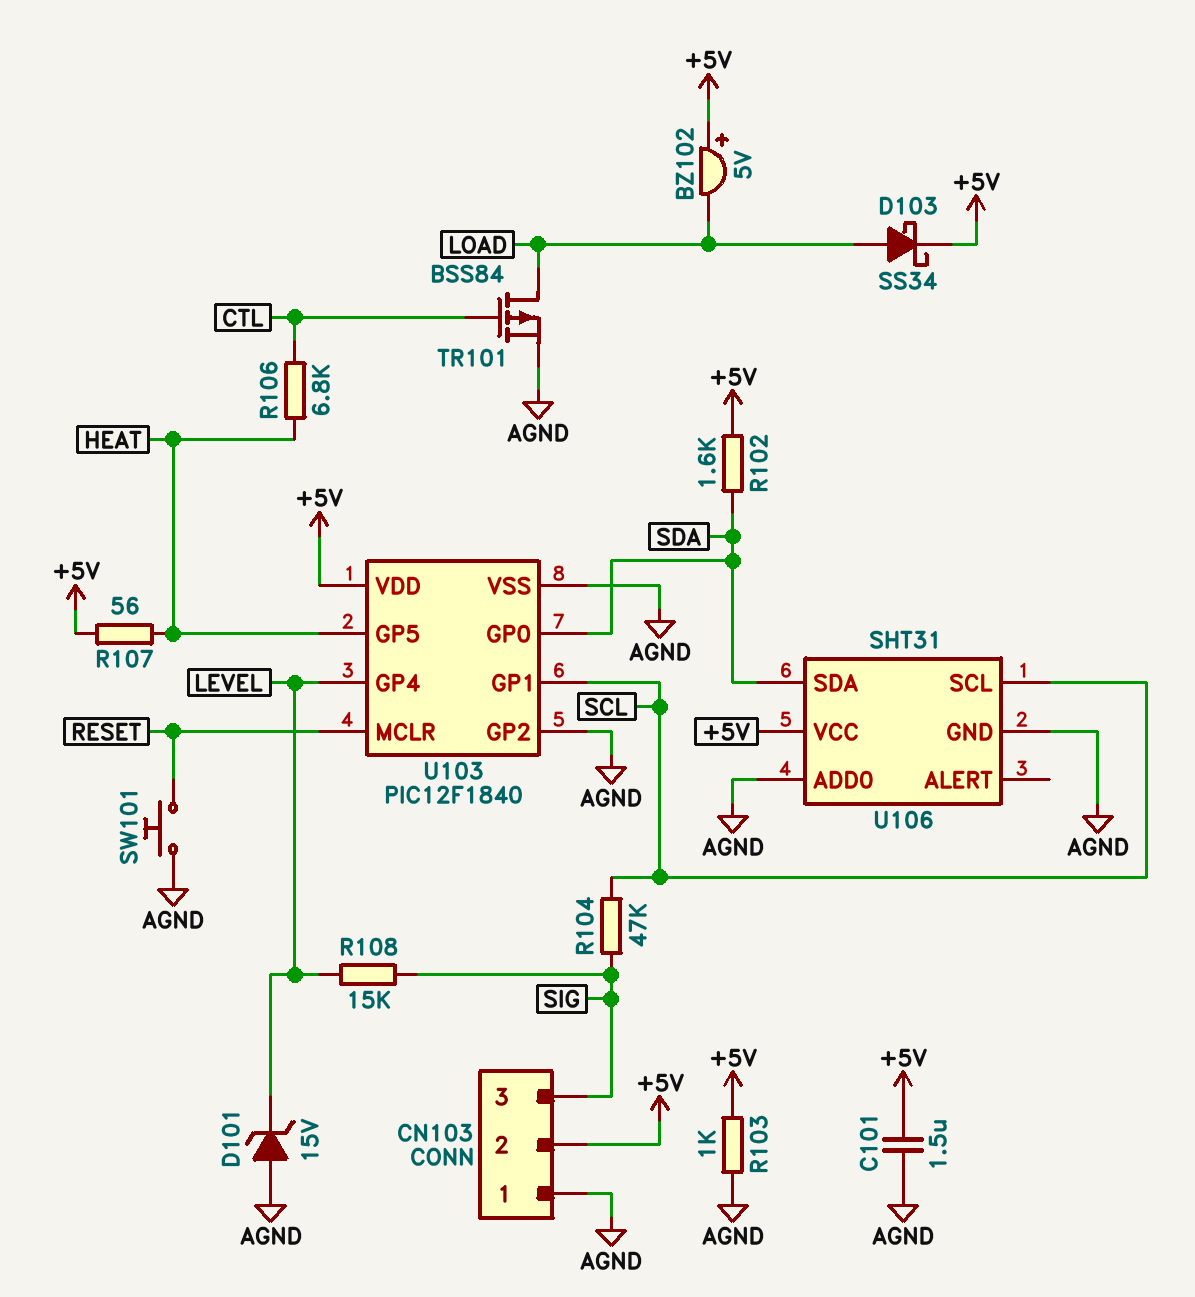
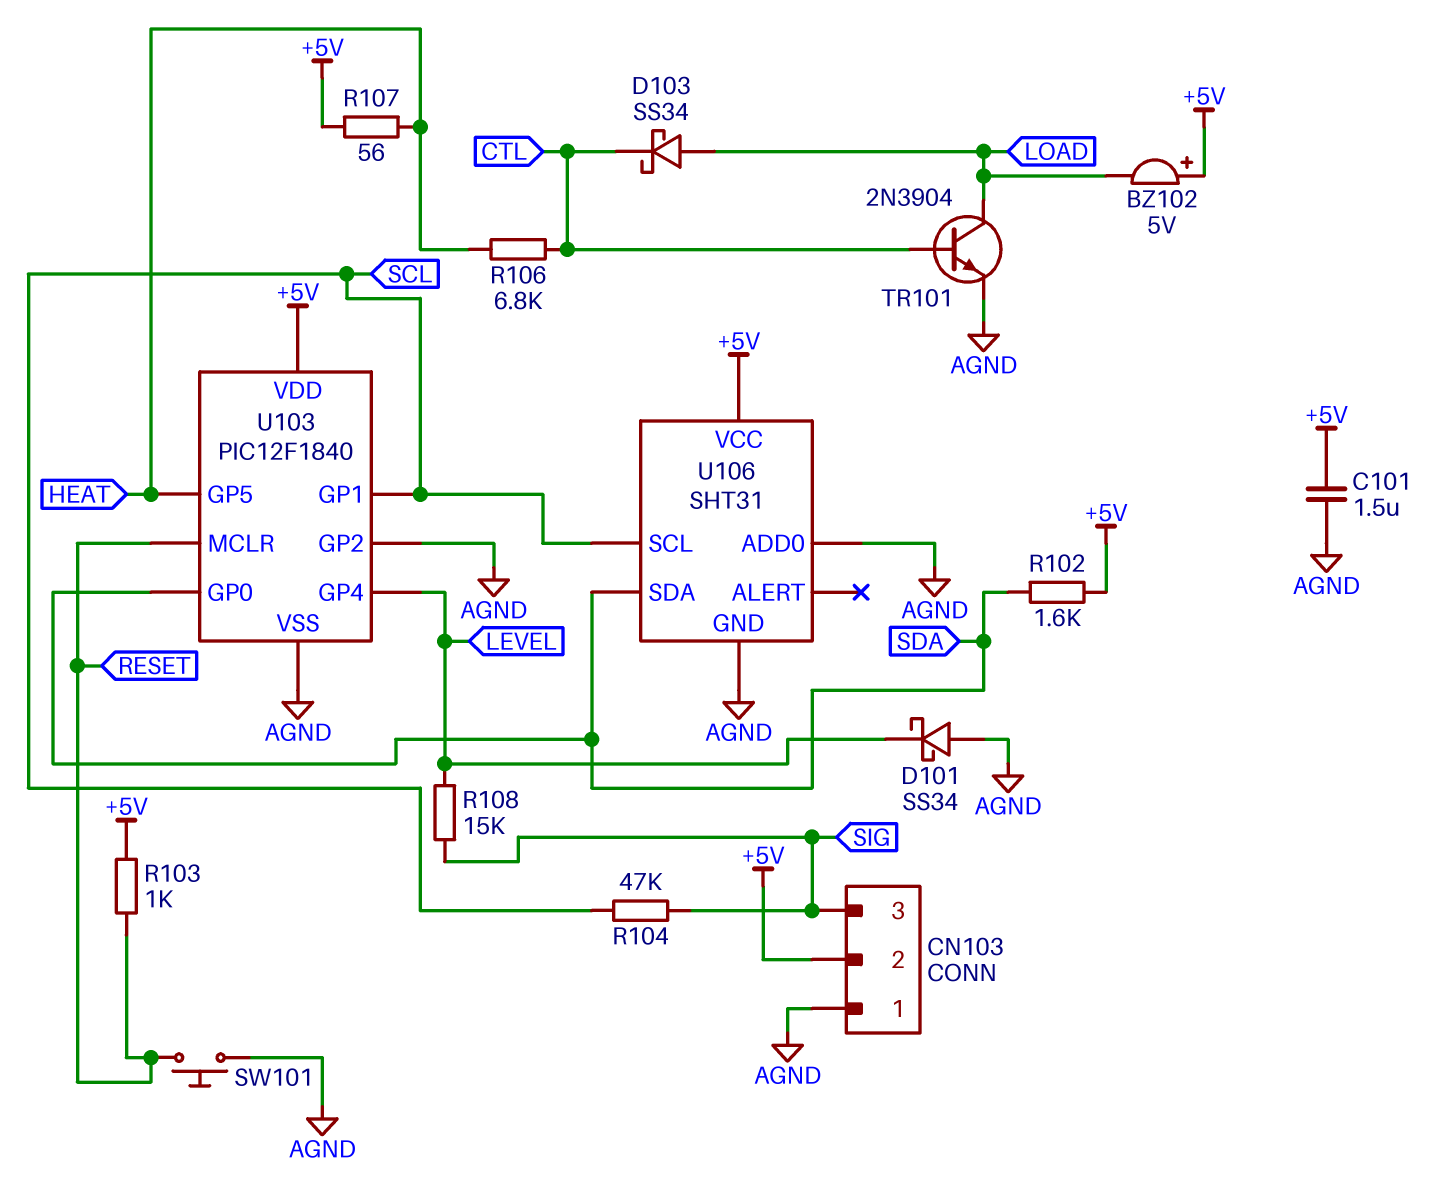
D101: zener 15V (A AGND, K LEVEL) -> schottky SS34 (A AGND, K LEVEL)
D103: schottky SS34 (A LOAD, K +5V) -> schottky SS34 (A LOAD, K CTL)
R103: 1k (+5V, AGND) -> 1k (+5V, RESET)
TR101: PMOS BSS84 (G CTL, D LOAD, S AGND) -> NPN 2N3904 (B CTL, C LOAD, E AGND)

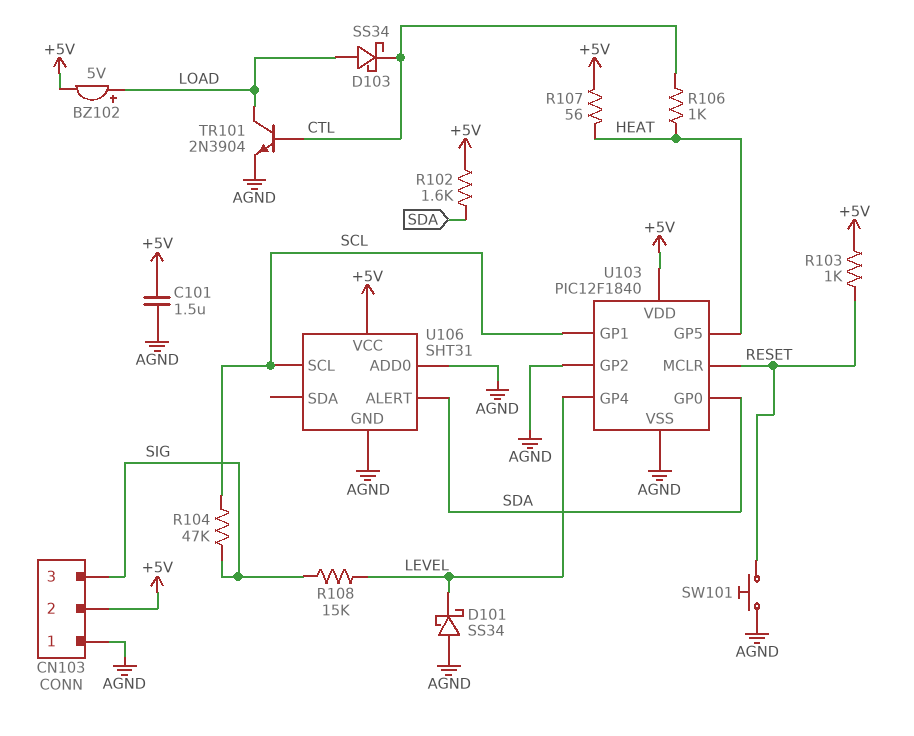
BZ102: buzzer 5V (plus +5V, minus LOAD) -> buzzer 5V (plus LOAD, minus +5V)
R106: 6.8k (CTL, HEAT) -> 1k (CTL, HEAT)
U106 pin ALERT: none -> SDA
U106 pin SDA: SDA -> none

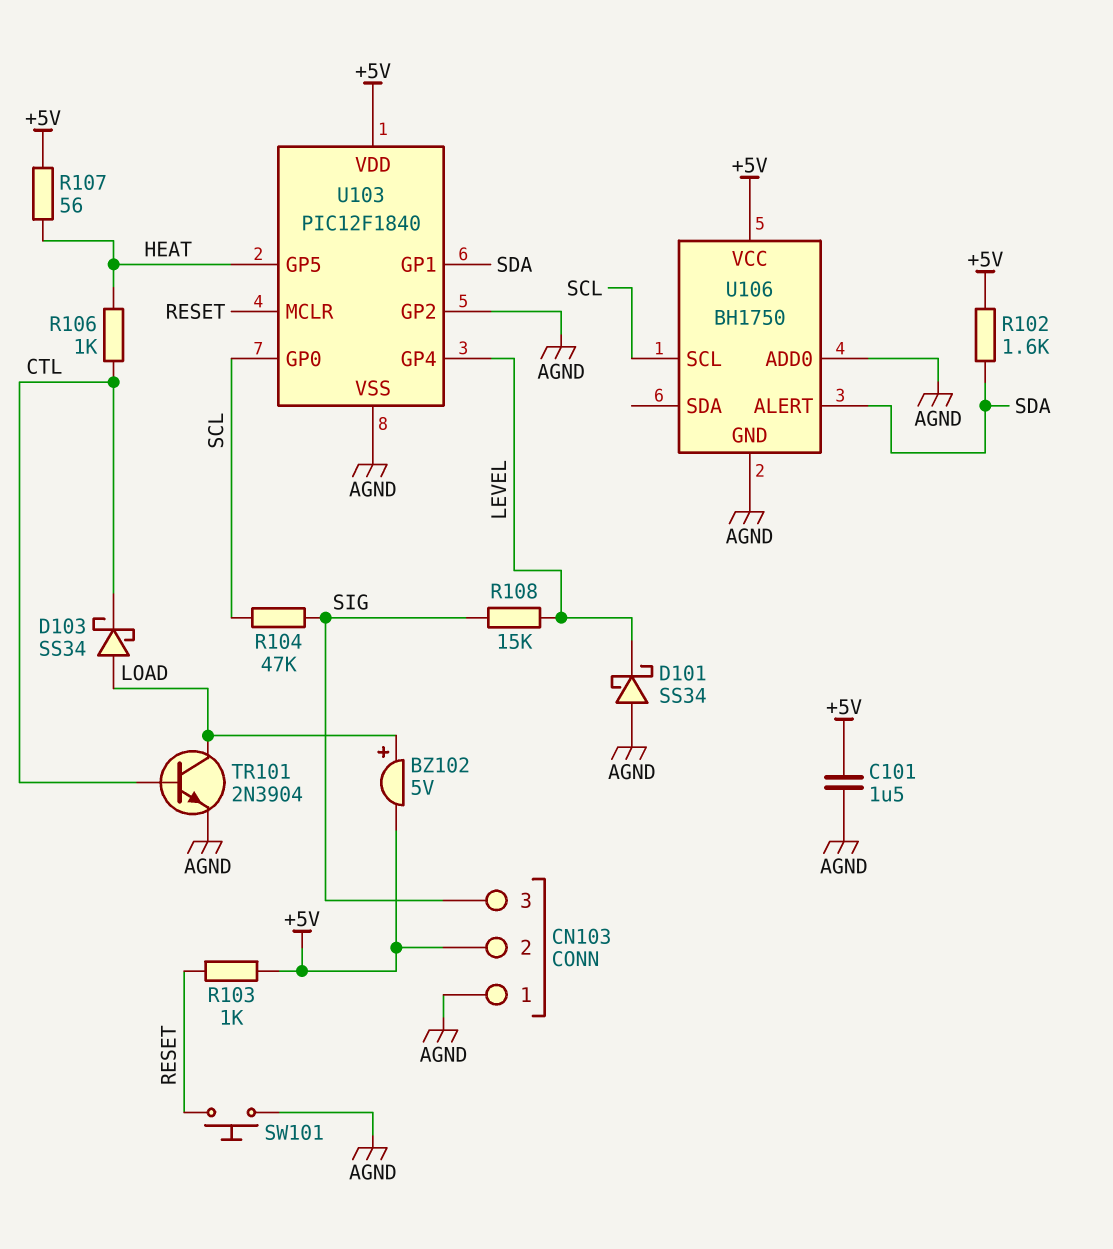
U103 pin GP0: SDA -> SCL
U103 pin GP1: SCL -> SDA
U106: SHT31 -> BH1750

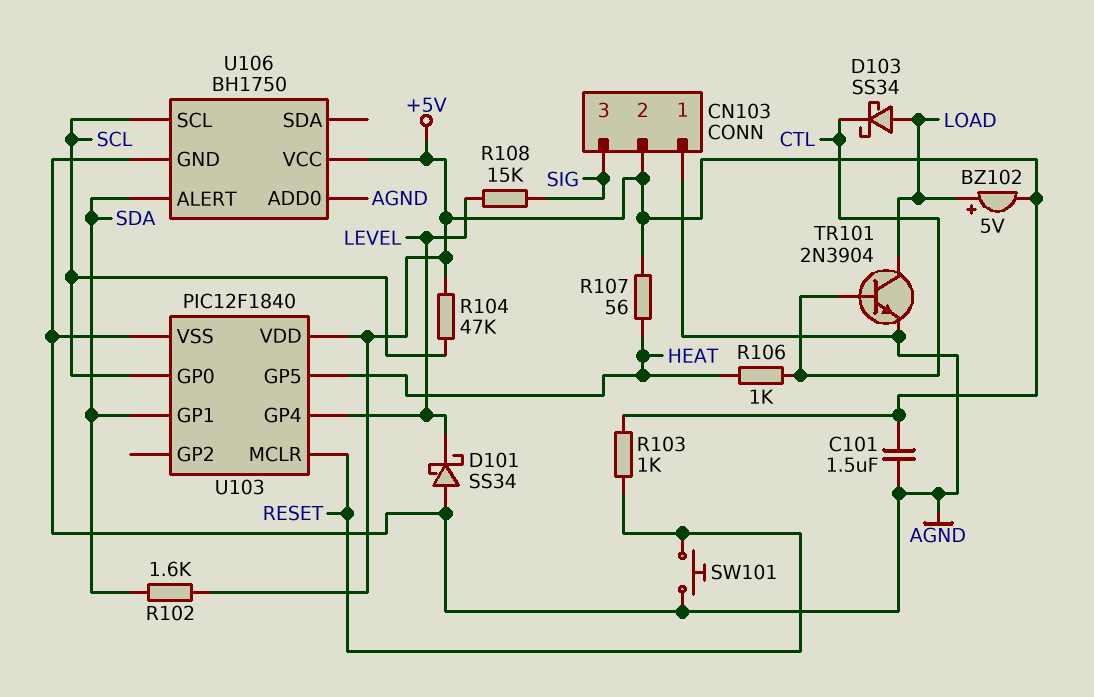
R104: 47k (SCL, SIG) -> 47k (+5V, SCL)
U103 pin GP2: AGND -> none

